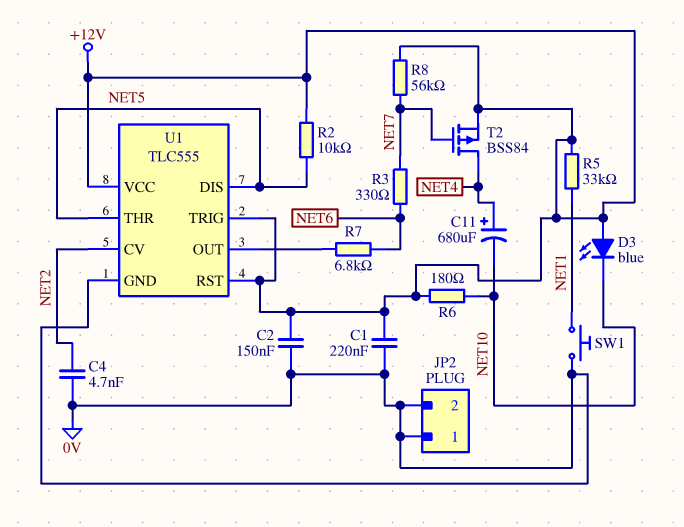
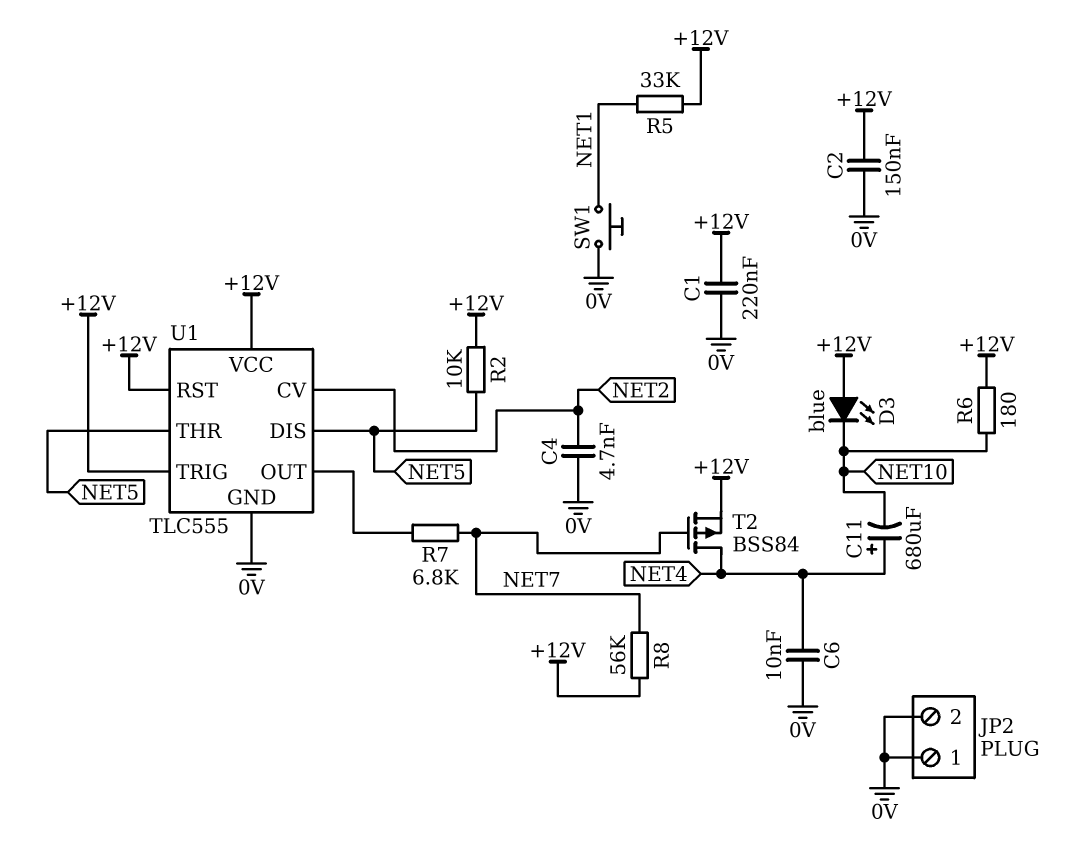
C6: none -> 10nF (0V, NET4)
R3: 330 (NET6, NET7) -> none
R7: 6.8k (NET6, U1/OUT) -> 6.8k (NET7, U1/OUT)

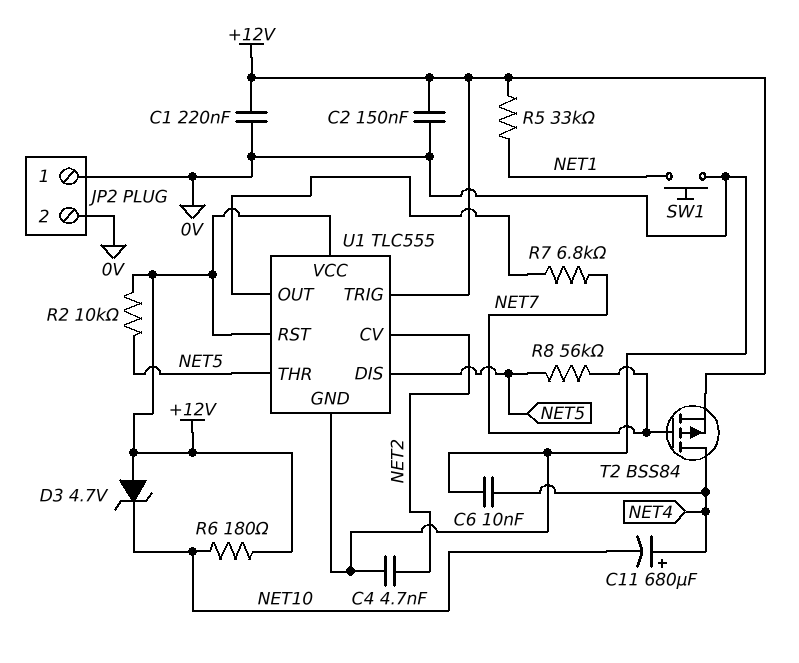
D3: LED blue (A +12V, K NET10) -> zener 4.7V (A +12V, K NET10)
R8: 56k (+12V, NET7) -> 56k (NET5, NET7)

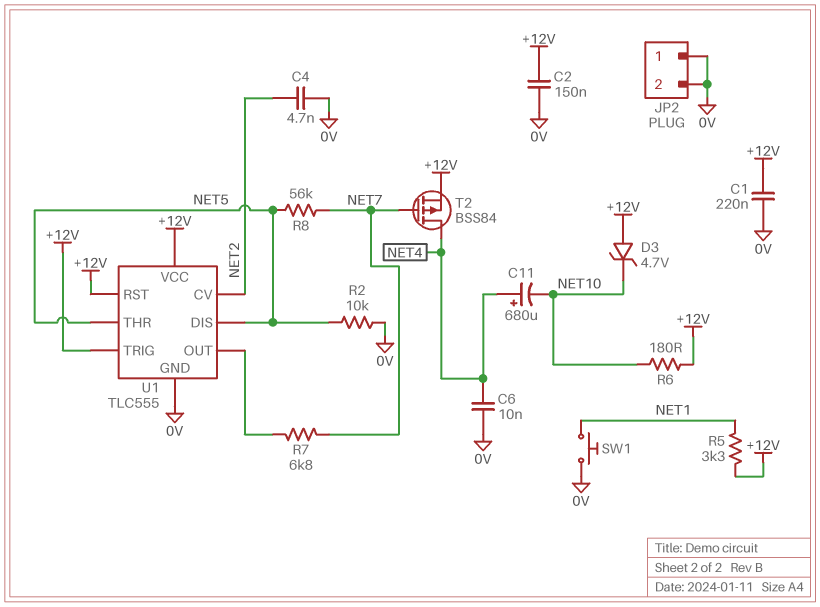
R2: 10k (+12V, NET5) -> 10k (0V, NET5)
R5: 33k (+12V, NET1) -> 3.3k (+12V, NET1)

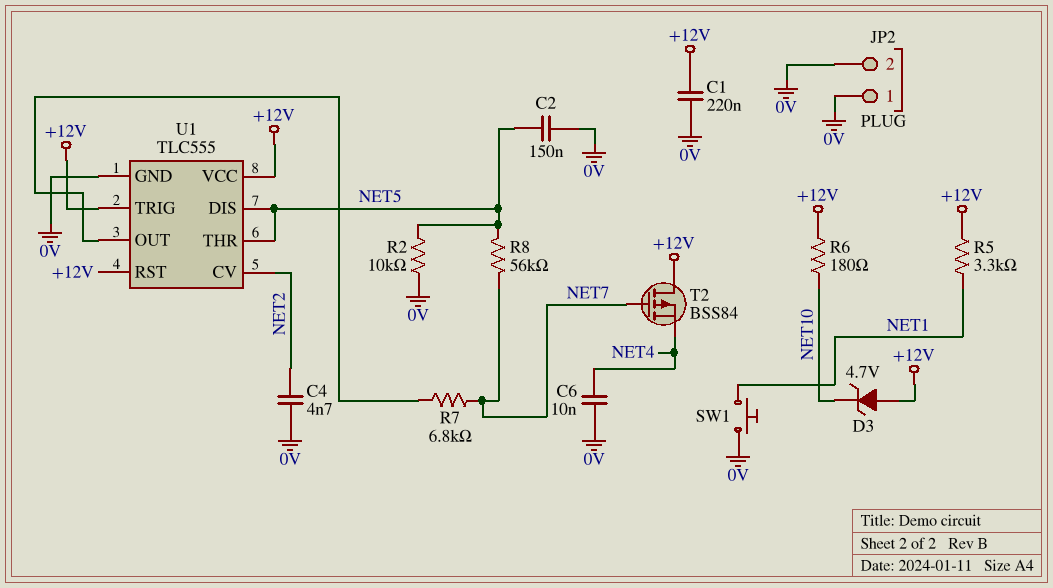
C2: 150nF (+12V, 0V) -> 150nF (0V, NET5)
C11: 680uF (plus NET4, minus NET10) -> none
T2: PMOS BSS84 (G NET7, D NET4, S +12V) -> PMOS BSS84 (G NET7, D +12V, S NET4)

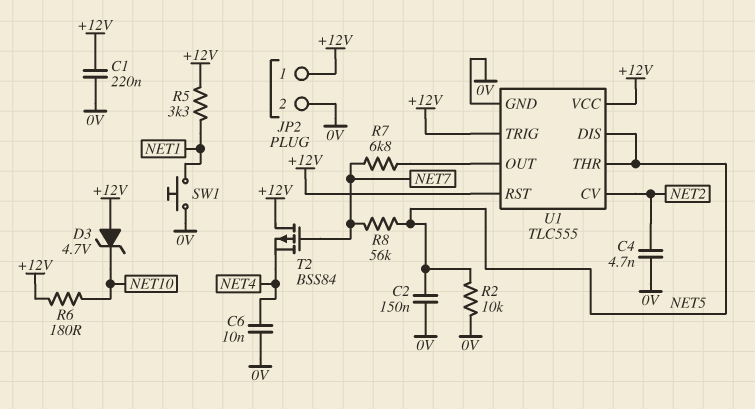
JP2 pin 1: 0V -> +12V

